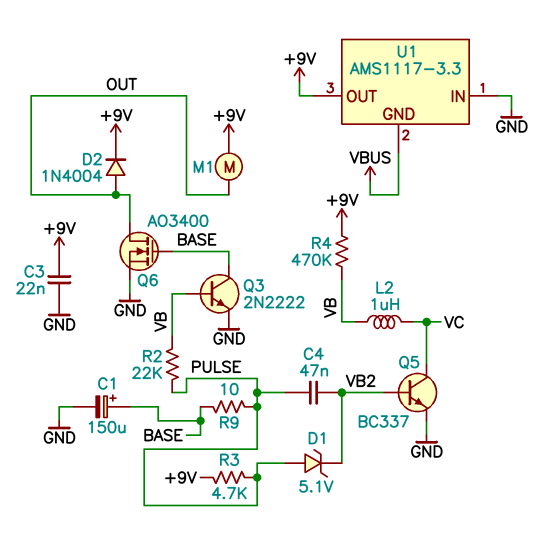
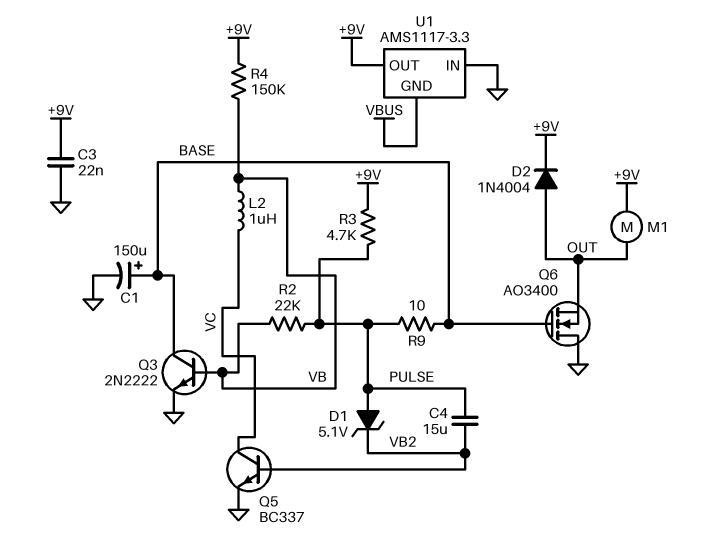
C4: 47nF (PULSE, VB2) -> 15uF (PULSE, VB2)
Q6: NMOS AO3400 (G BASE, D OUT, S GND) -> NMOS AO3400 (G BASE, D GND, S OUT)
R4: 470k (+9V, VB) -> 150k (+9V, VB)

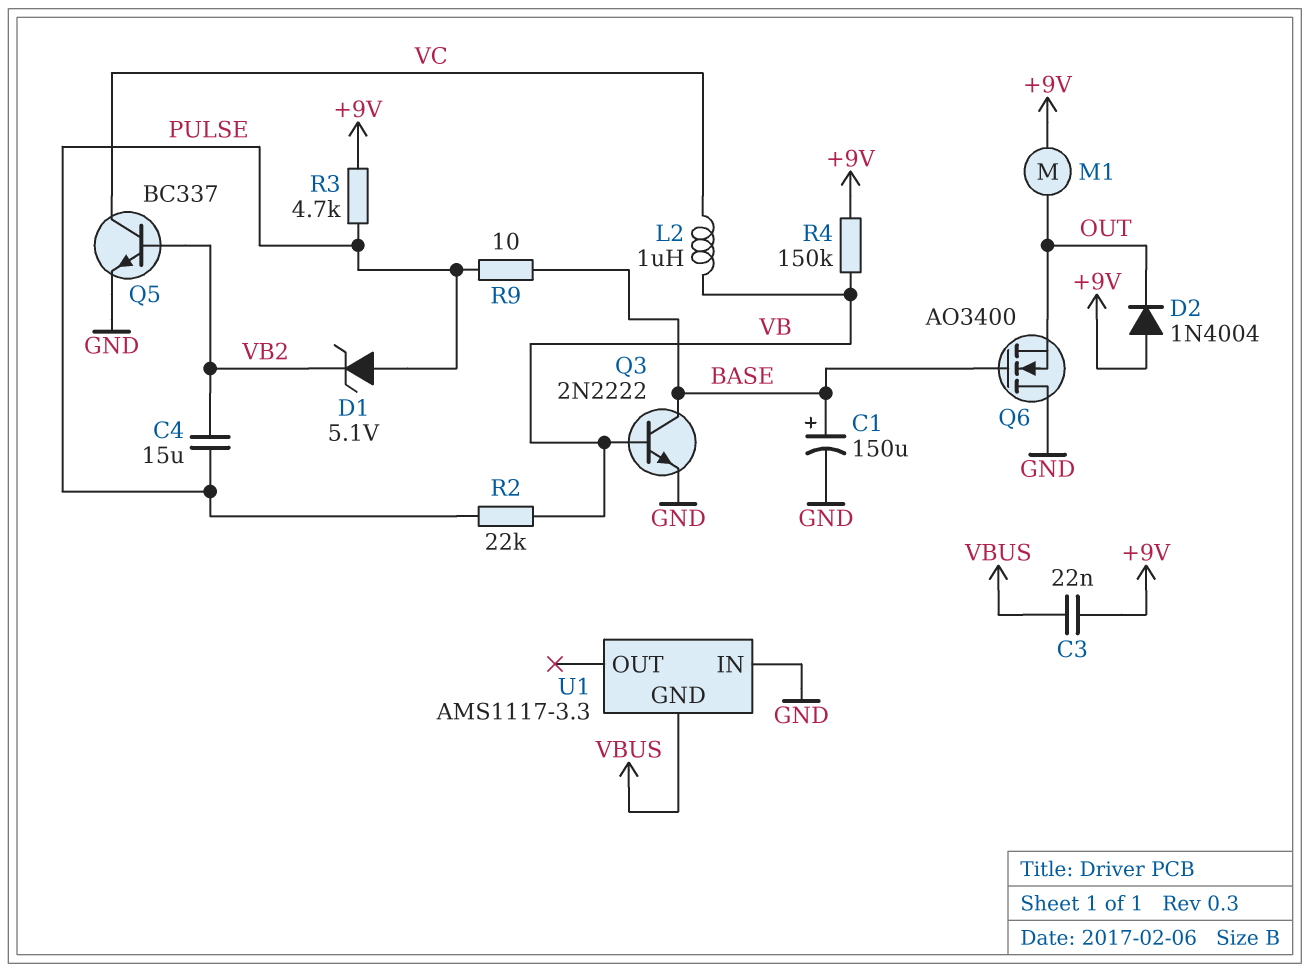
C3: 22nF (+9V, GND) -> 22nF (+9V, VBUS)
D2: diode 1N4004 (A OUT, K +9V) -> diode 1N4004 (A +9V, K OUT)
U1 pin OUT: +9V -> none

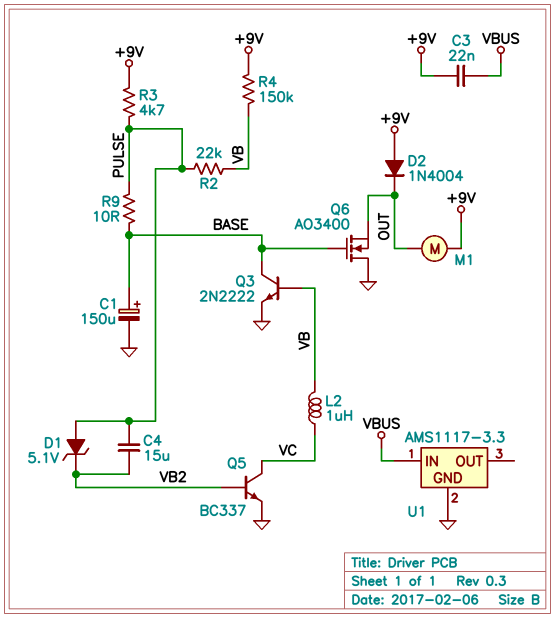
U1 pin GND: VBUS -> GND
U1 pin IN: GND -> VBUS

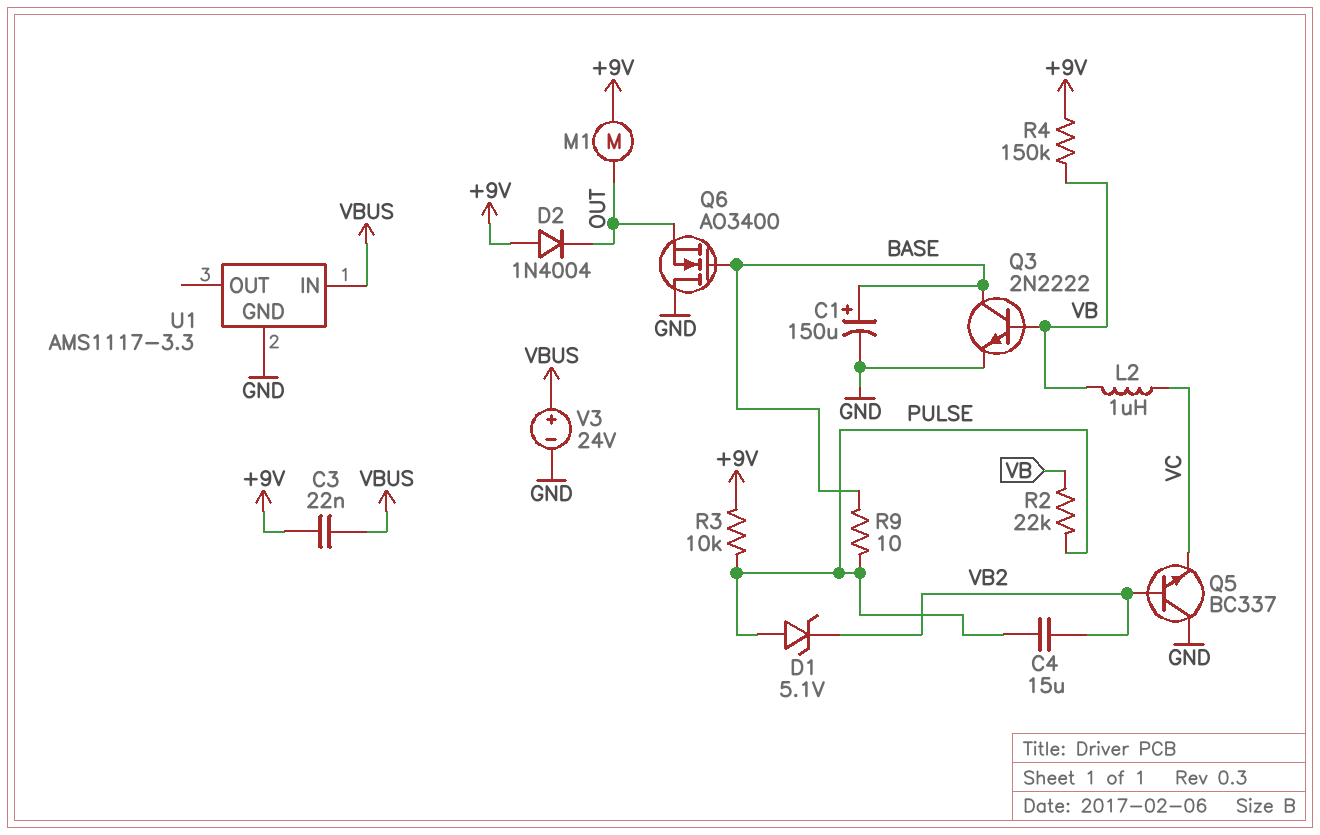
Q5: NPN BC337 (B VB2, C VC, E GND) -> NPN BC337 (B VB2, C GND, E VC)
R3: 4.7k (+9V, PULSE) -> 10k (+9V, PULSE)
V3: none -> 24V (plus VBUS, minus GND)

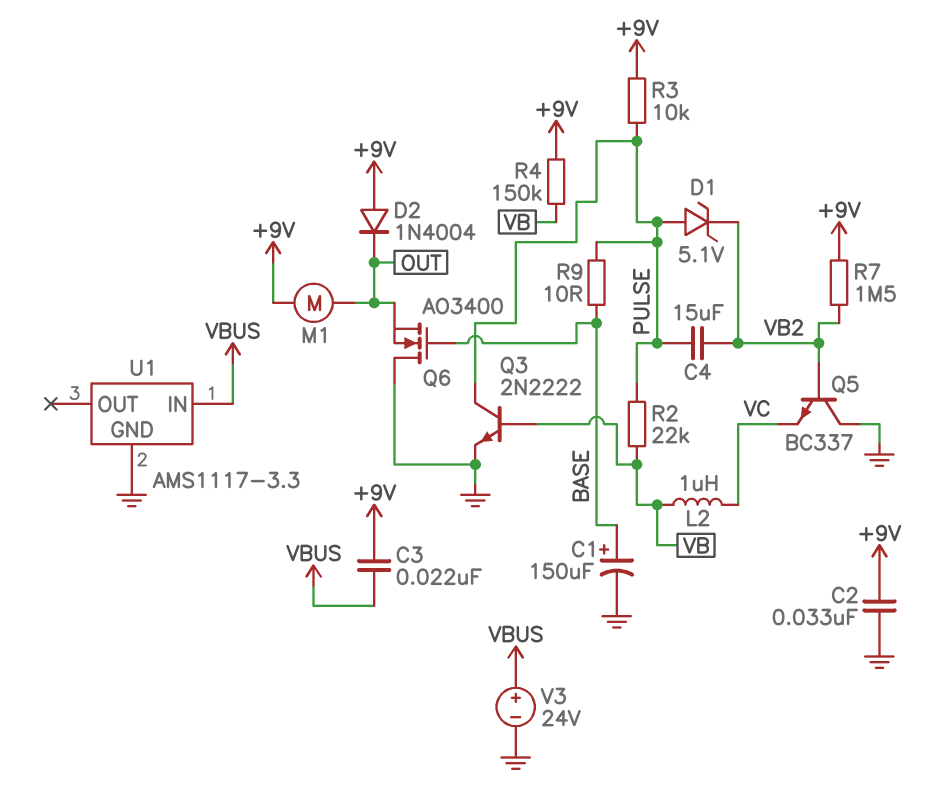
C2: none -> 33nF (+9V, GND)
Q3: NPN 2N2222 (B VB, C BASE, E GND) -> NPN 2N2222 (B VB, C PULSE, E GND)
R7: none -> 1.5M (+9V, VB2)

